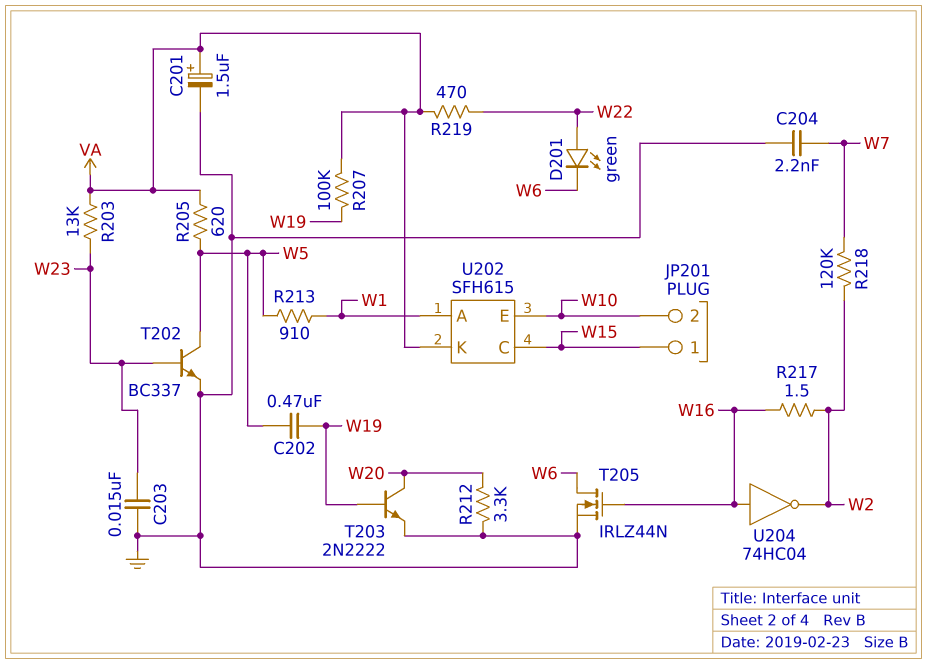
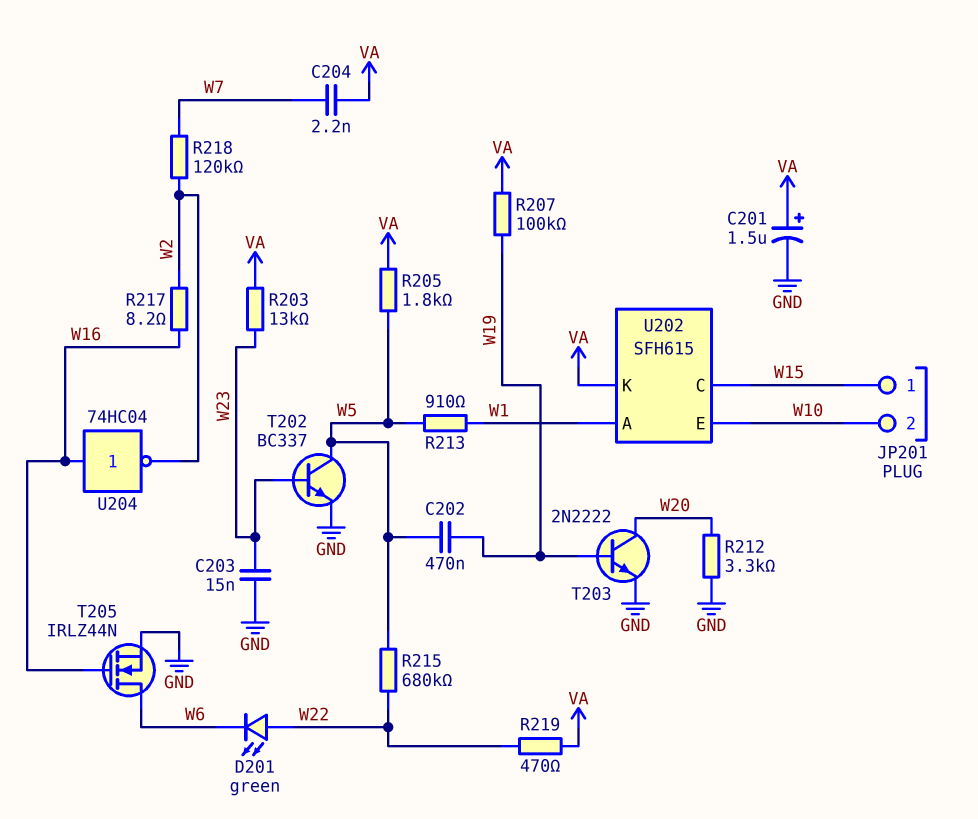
C204: 2.2nF (GND, W7) -> 2.2nF (VA, W7)
R205: 620 (VA, W5) -> 1.8k (VA, W5)
R215: none -> 680k (W5, W22)
R217: 1.5 (W2, W16) -> 8.2 (W2, W16)

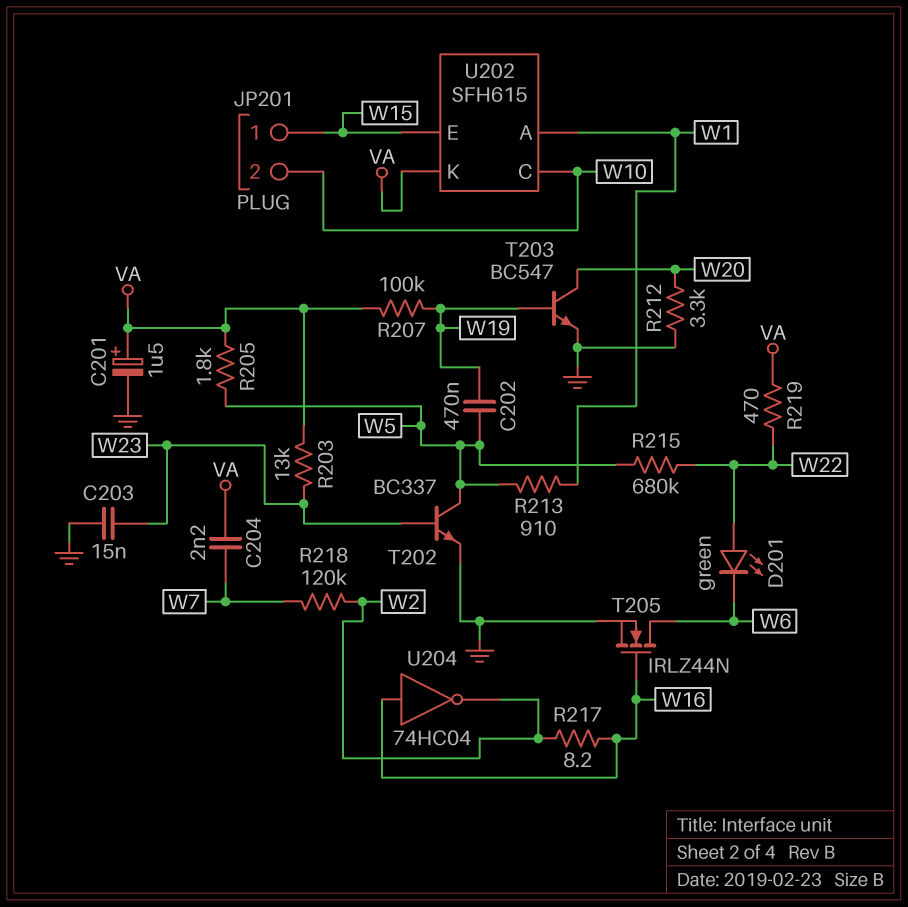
T203: NPN 2N2222 (B W19, C W20, E GND) -> NPN BC547 (B W19, C W20, E GND)
U202 pin C: W15 -> W10
U202 pin E: W10 -> W15

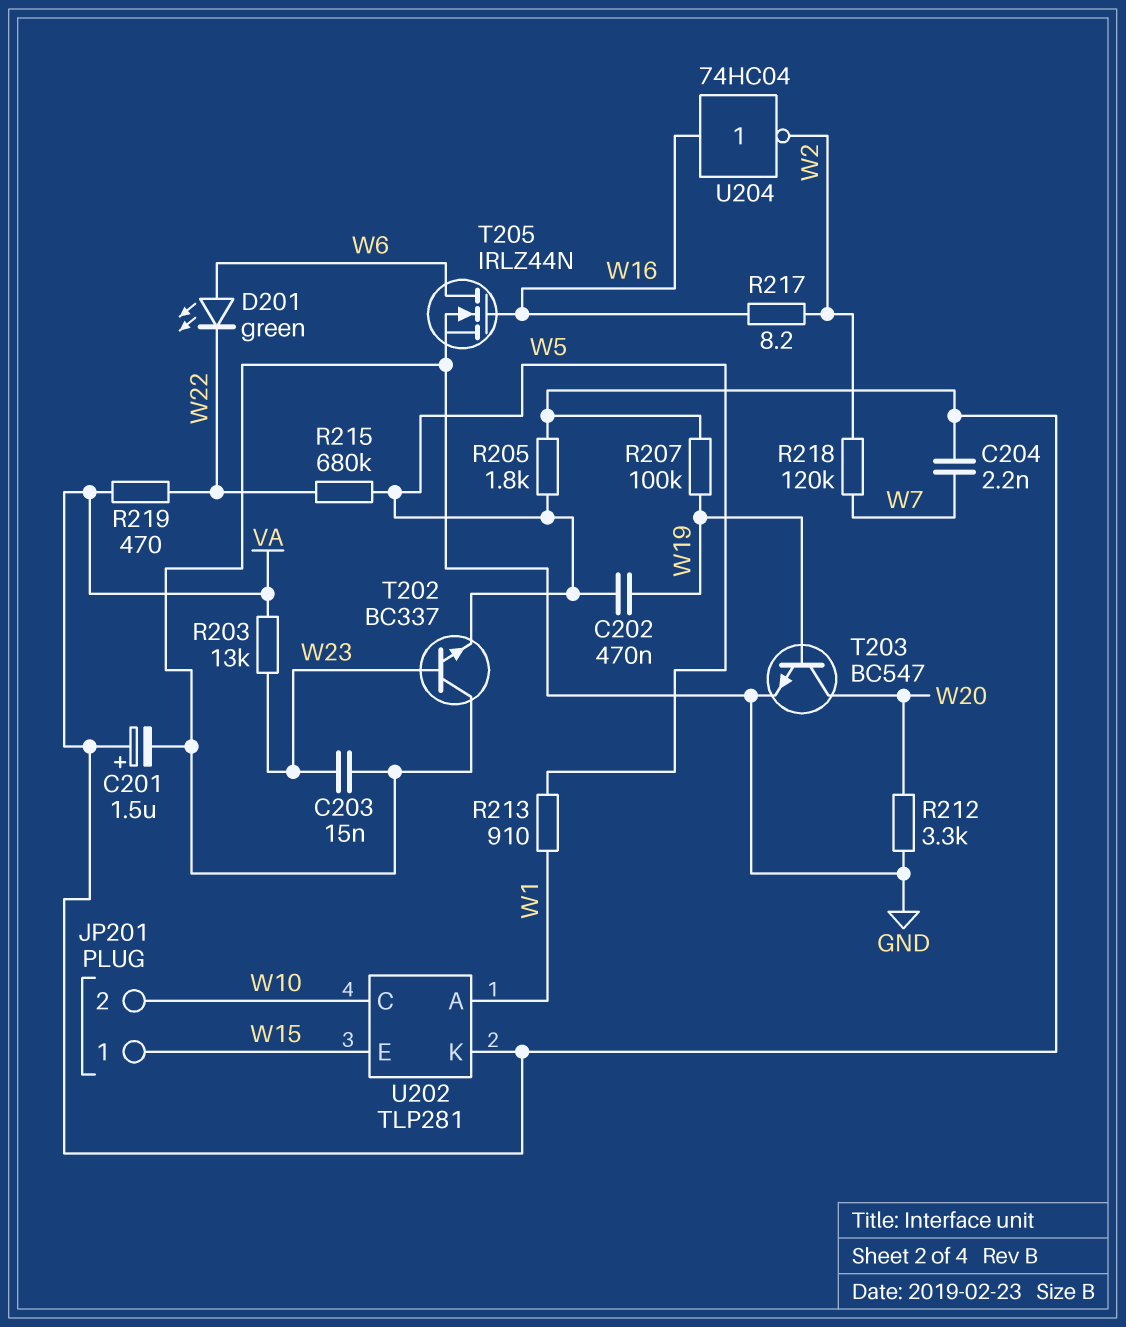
D201: LED green (A W22, K W6) -> LED green (A W6, K W22)
T202: NPN BC337 (B W23, C W5, E GND) -> NPN BC337 (B W23, C GND, E W5)
U202: SFH615 -> TLP281

